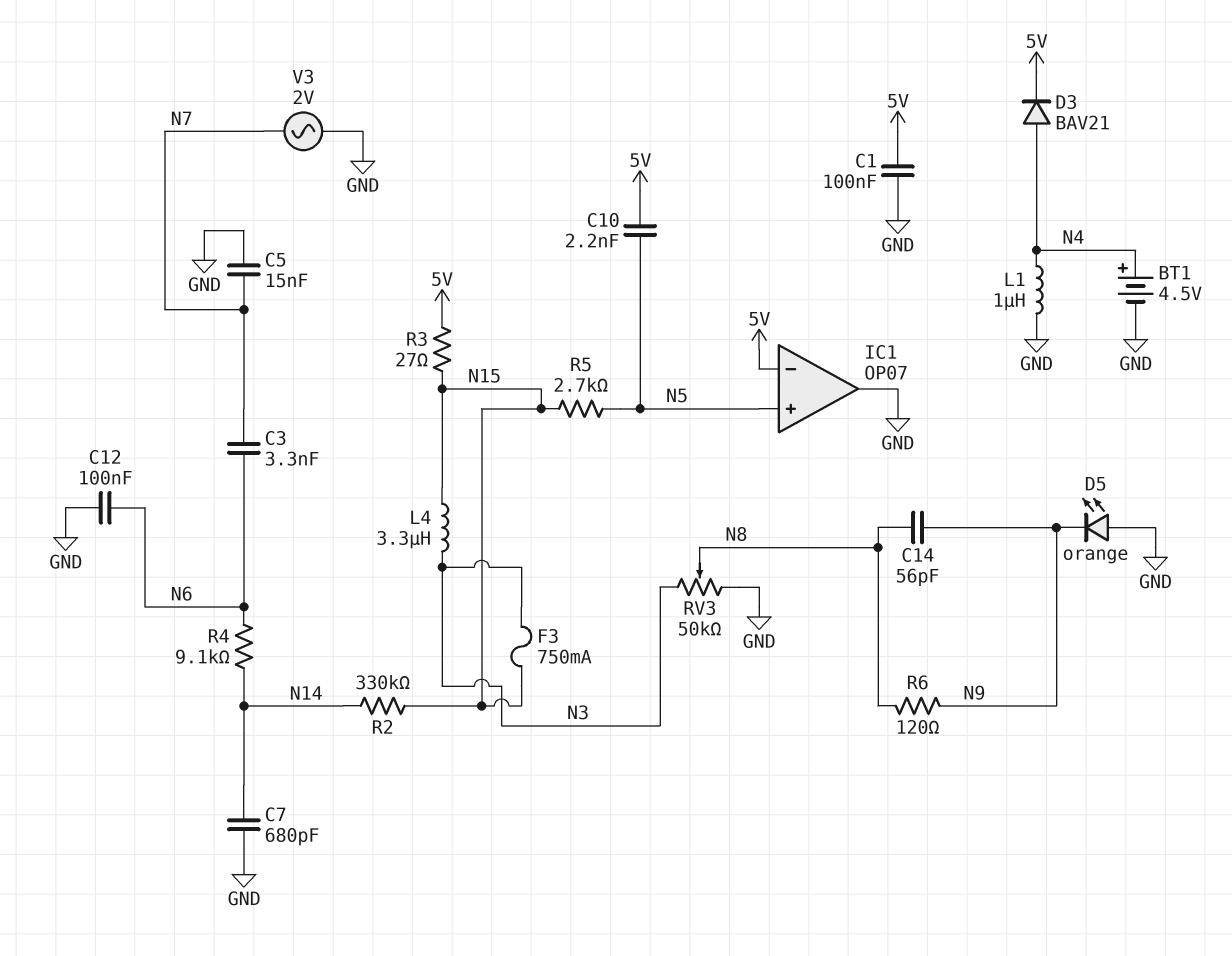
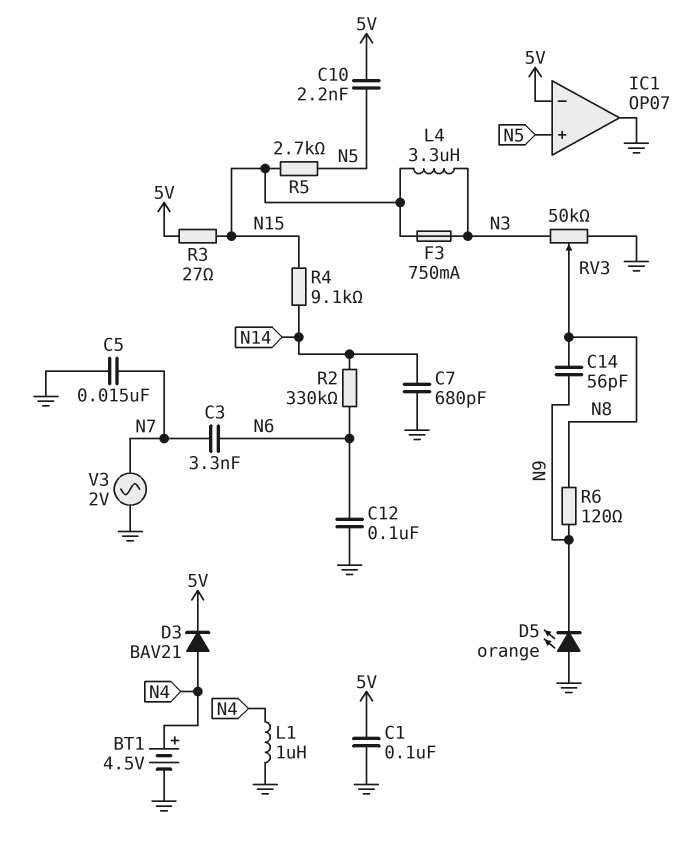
R2: 330k (N14, N15) -> 330k (N6, N14)
R4: 9.1k (N6, N14) -> 9.1k (N14, N15)

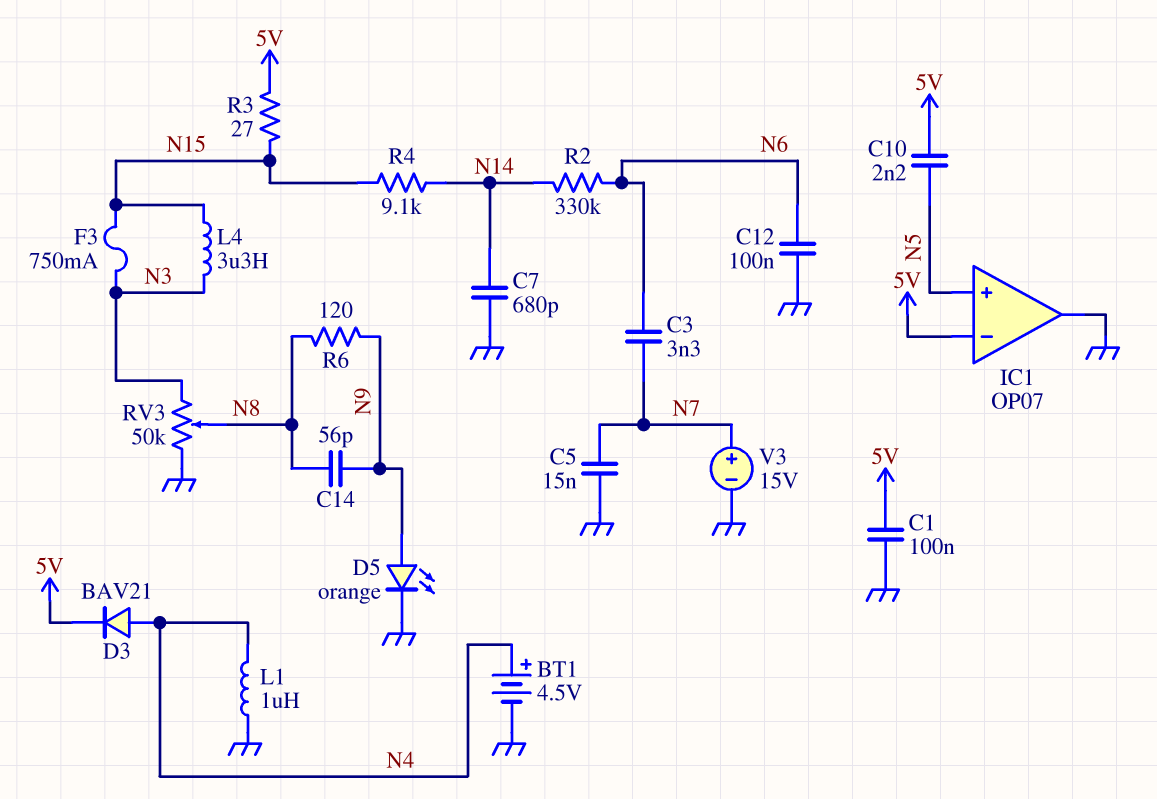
D5: LED orange (A GND, K N9) -> LED orange (A N9, K GND)
R5: 2.7k (N5, N15) -> none
V3: AC 2V (GND, N7) -> 15V (plus N7, minus GND)

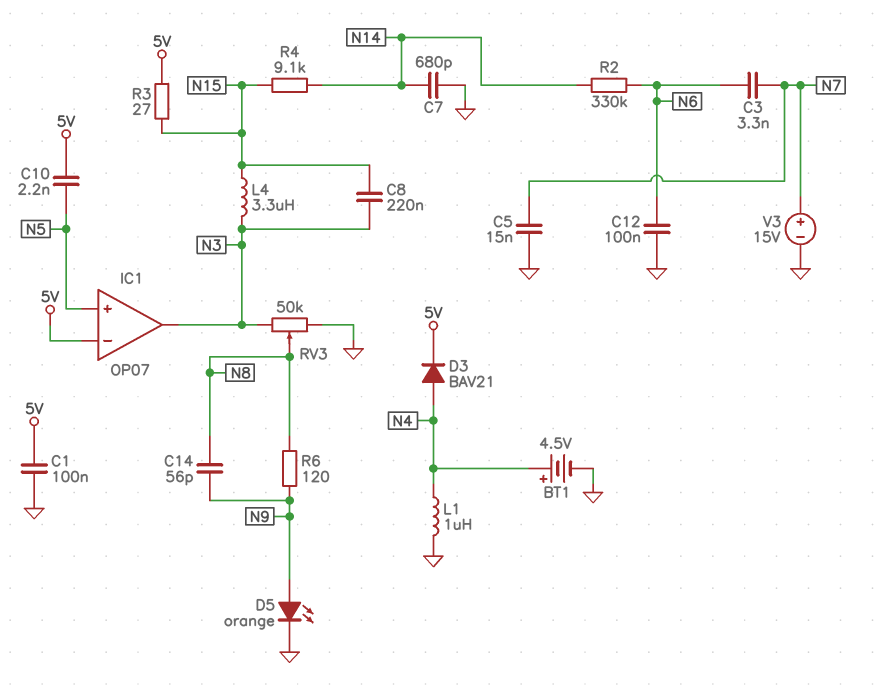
C8: none -> 220nF (N3, N15)
F3: 750mA (N3, N15) -> none
IC1 pin out: GND -> N3

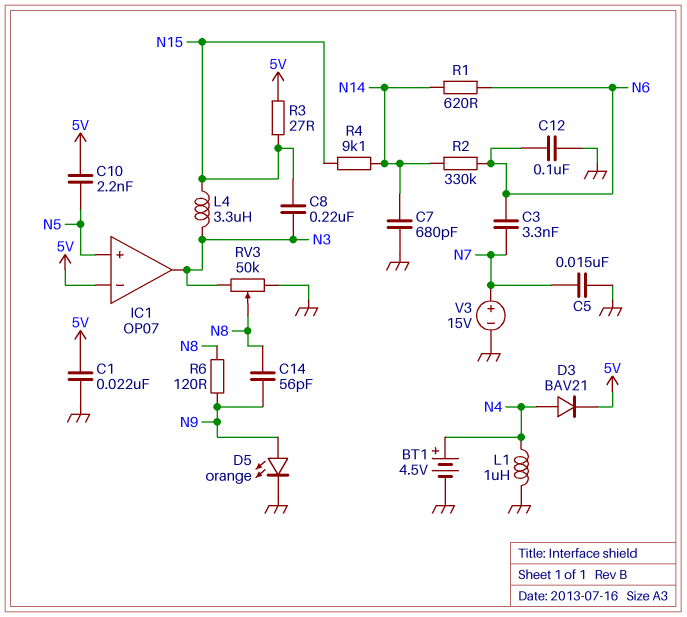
C1: 100nF (5V, GND) -> 22nF (5V, GND)
R1: none -> 620 (N6, N14)

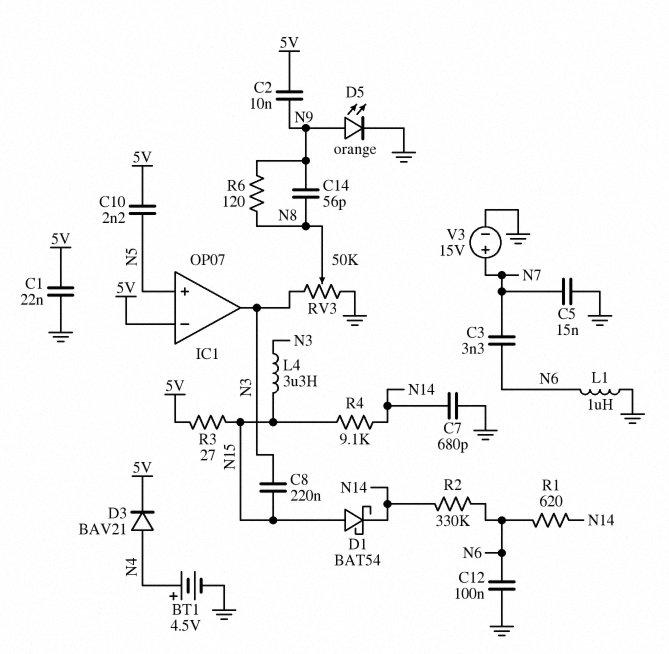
C2: none -> 10nF (5V, N9)
D1: none -> schottky BAT54 (A N15, K N14)
L1: 1uH (GND, N4) -> 1uH (GND, N6)

